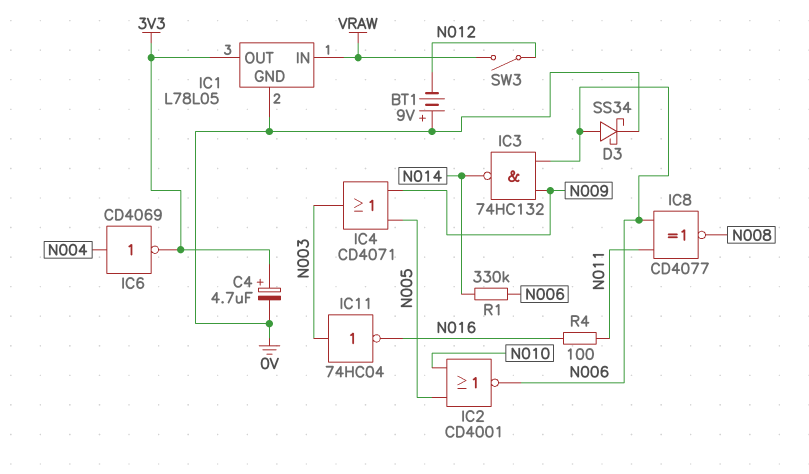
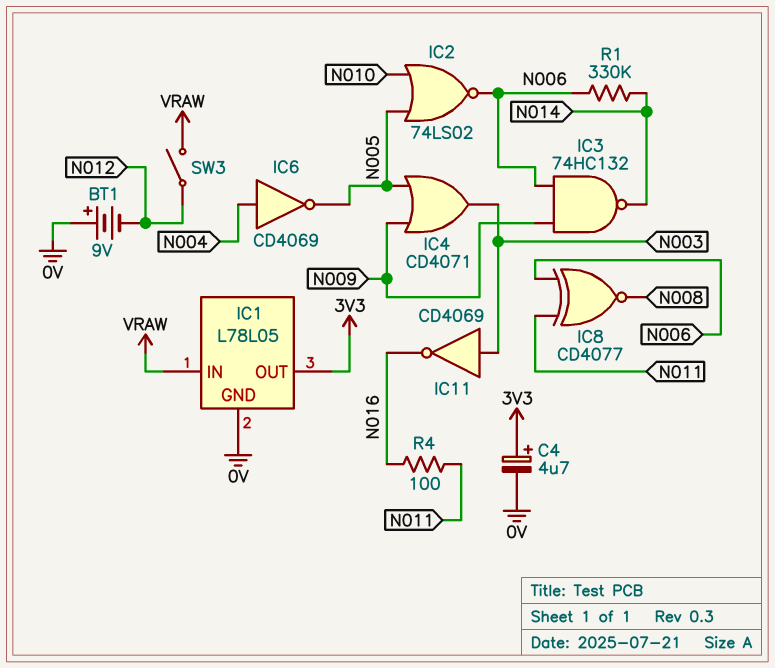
D3: schottky SS34 (A N006, K 0V) -> none
IC2: NOR CD4001 (in N005, in N010, out N006) -> NOR 74LS02 (in N005, in N010, out N006)
IC6: NOT CD4069 (in N004, out 3V3) -> NOT CD4069 (in N004, out N005)
IC11: NOT 74HC04 (in N003, out N016) -> NOT CD4069 (in N003, out N016)

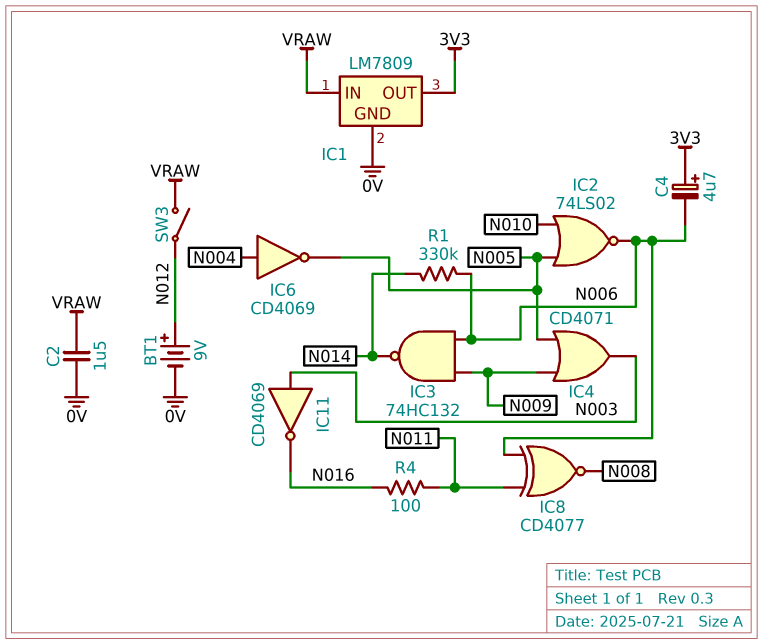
BT1: 9V (plus 0V, minus N012) -> 9V (plus N012, minus 0V)
C2: none -> 1.5uF (0V, VRAW)
C4: 4.7uF (plus 3V3, minus 0V) -> 4.7uF (plus 3V3, minus N006)
IC1: L78L05 -> LM7809

